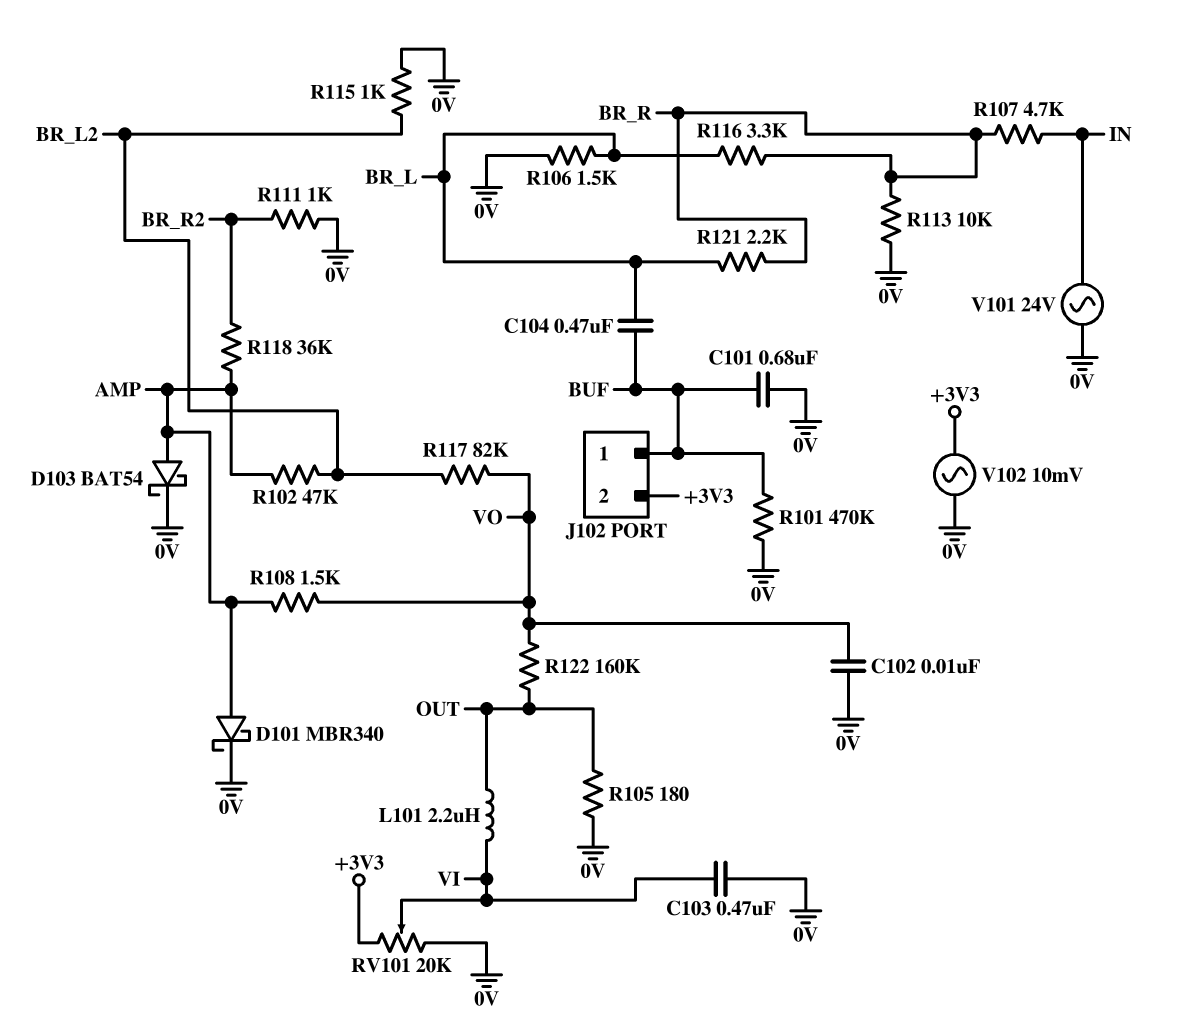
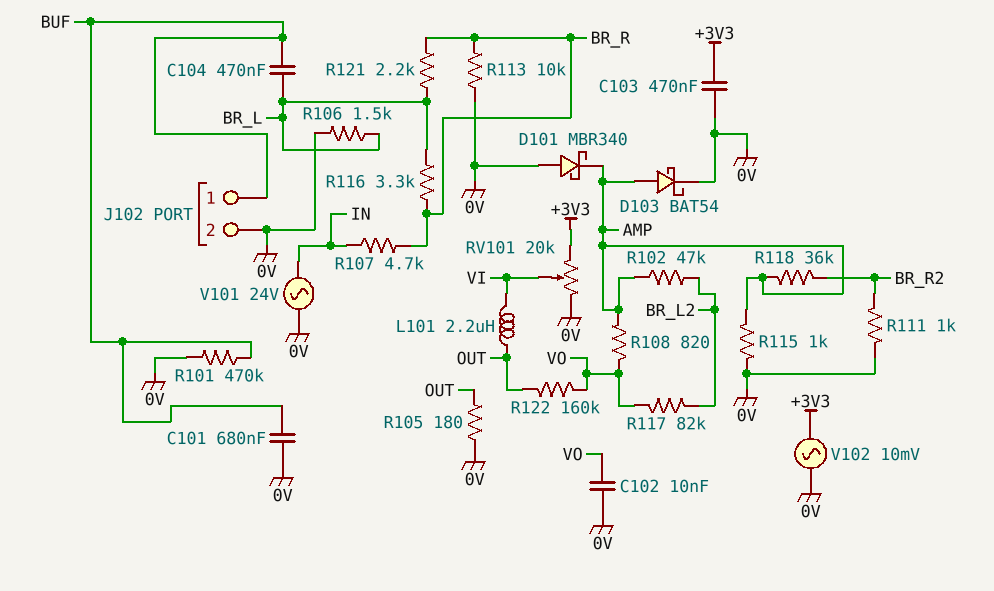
C103: 470nF (0V, VI) -> 470nF (+3V3, 0V)
D101: schottky MBR340 (A AMP, K 0V) -> schottky MBR340 (A 0V, K AMP)
J102 pin 2: +3V3 -> 0V
R108: 1.5k (AMP, VO) -> 820 (AMP, VO)
R115: 1k (0V, BR_L2) -> 1k (0V, AMP)

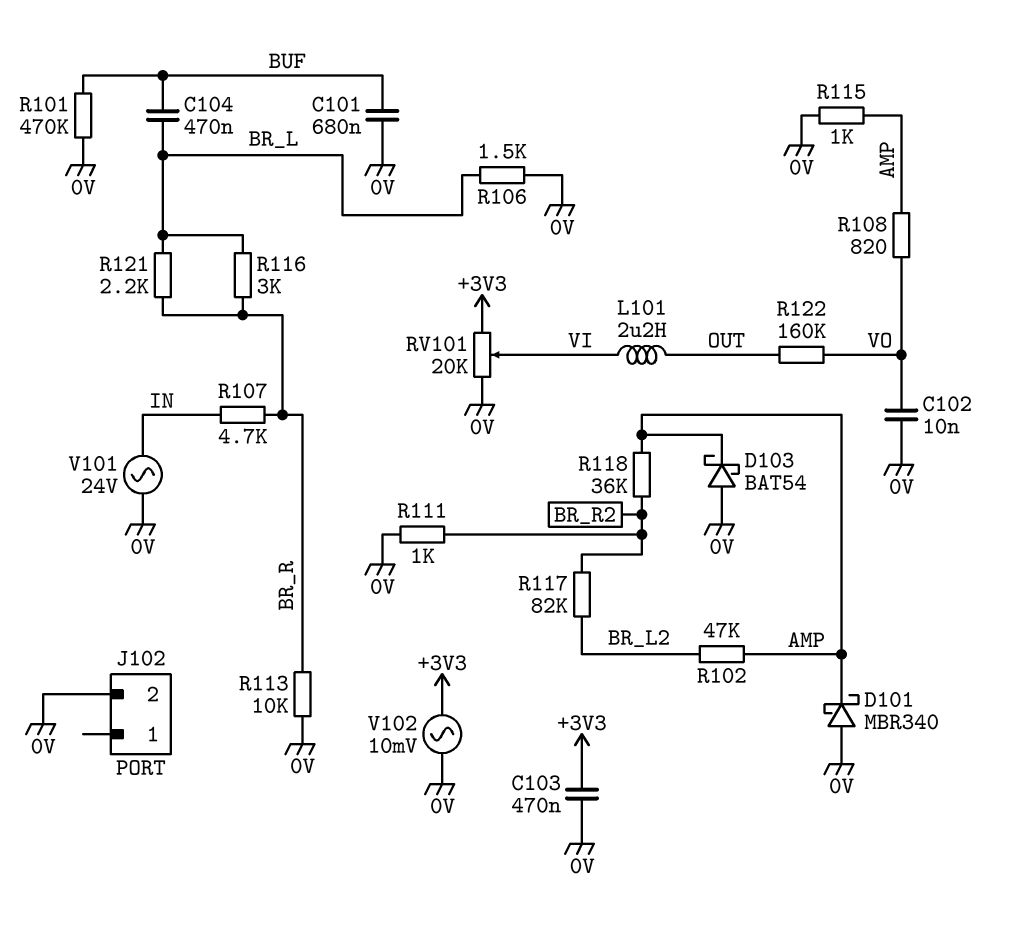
D103: schottky BAT54 (A AMP, K 0V) -> schottky BAT54 (A 0V, K AMP)
J102 pin 1: BUF -> none
R105: 180 (0V, OUT) -> none
R116: 3.3k (BR_L, BR_R) -> 3k (BR_L, BR_R)
R117: 82k (BR_L2, VO) -> 82k (BR_L2, BR_R2)

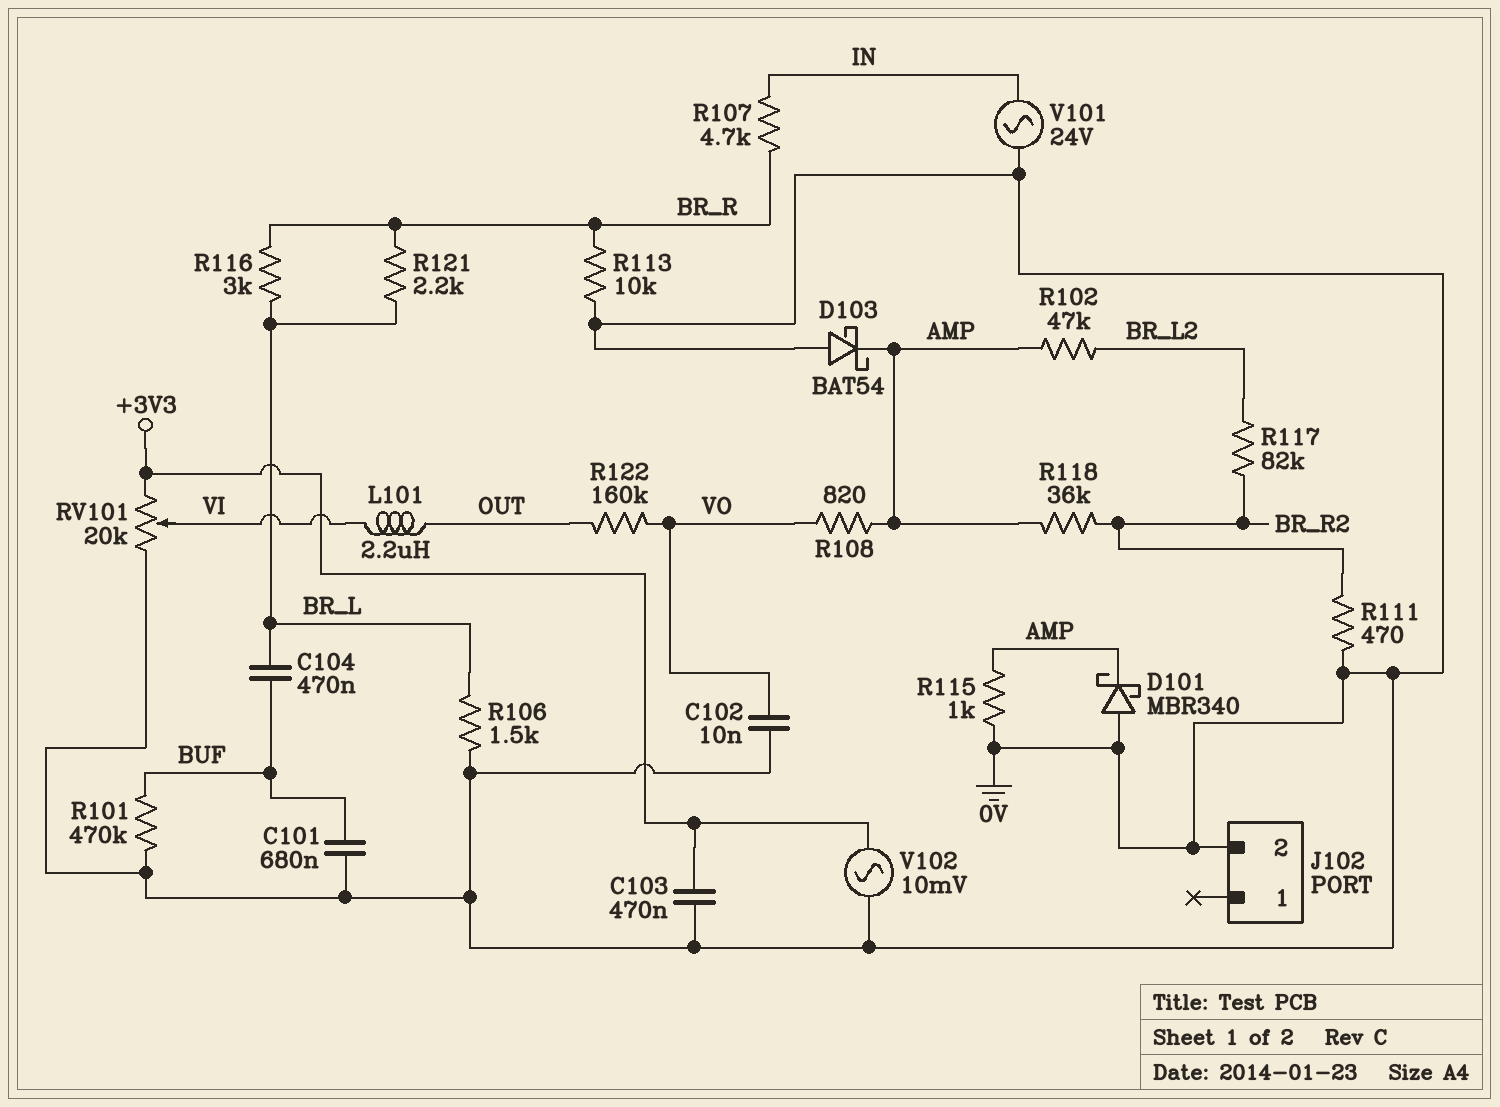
R111: 1k (0V, BR_R2) -> 470 (0V, BR_R2)

